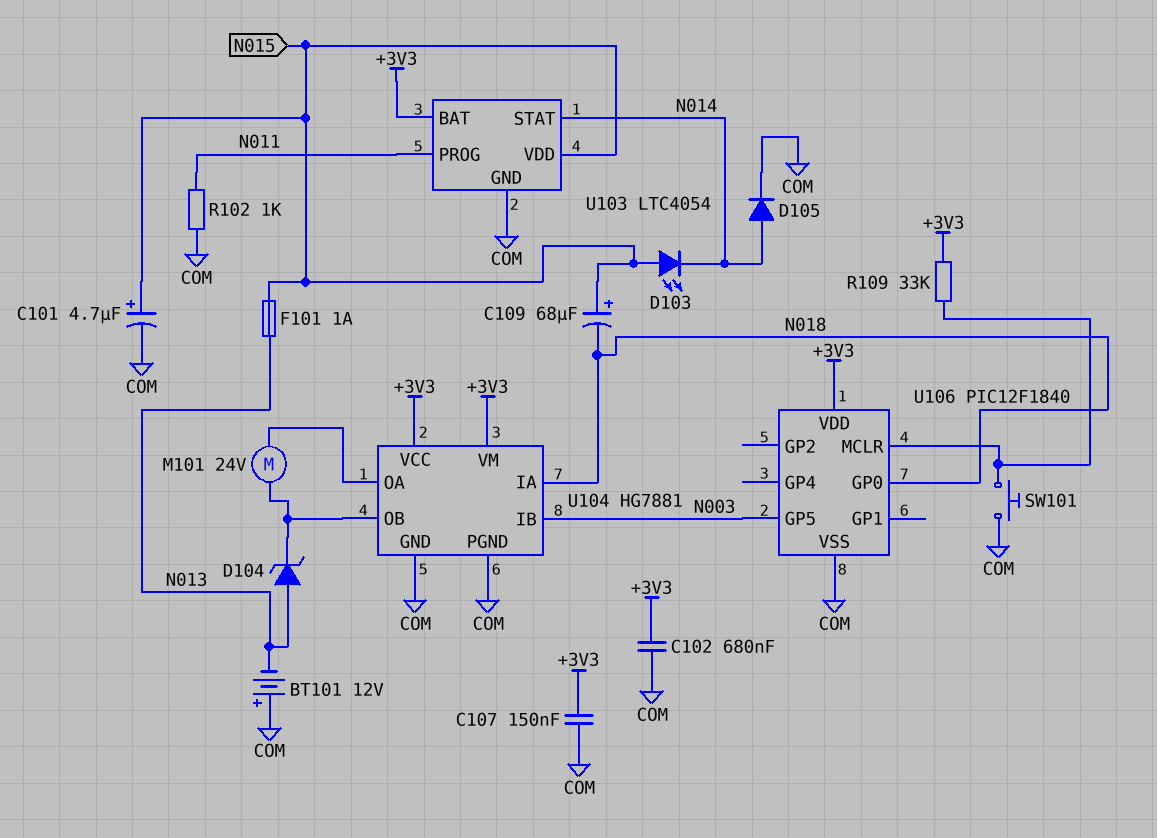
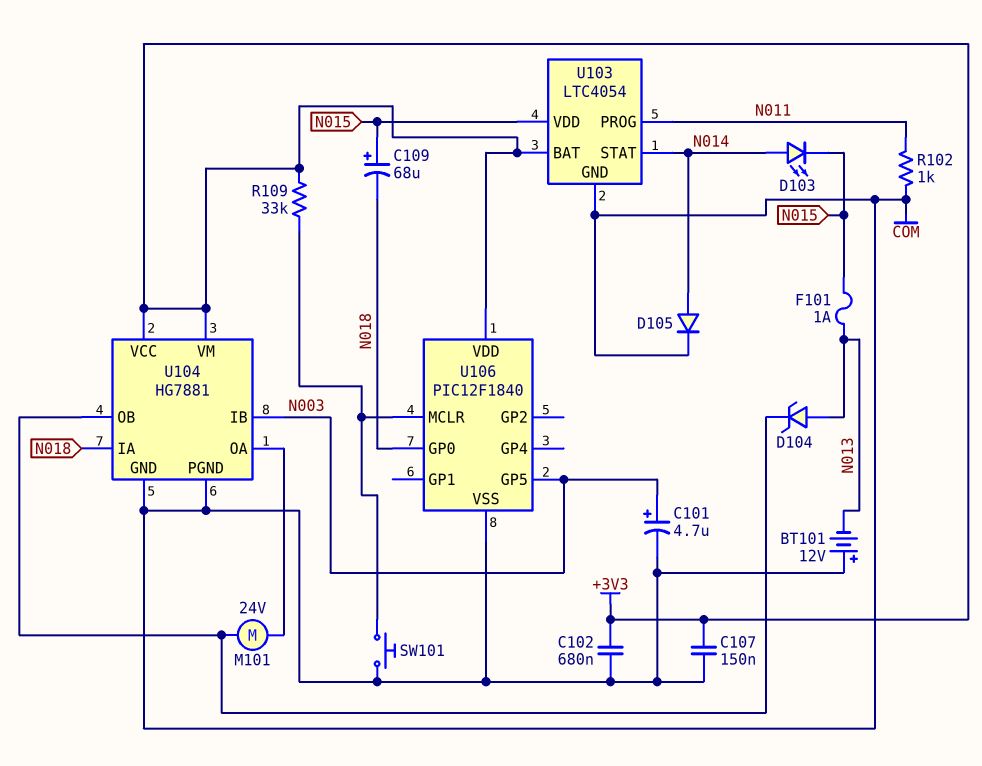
C101: 4.7uF (plus N015, minus COM) -> 4.7uF (plus N003, minus COM)
D103: LED (A N015, K N014) -> LED (A N014, K N015)

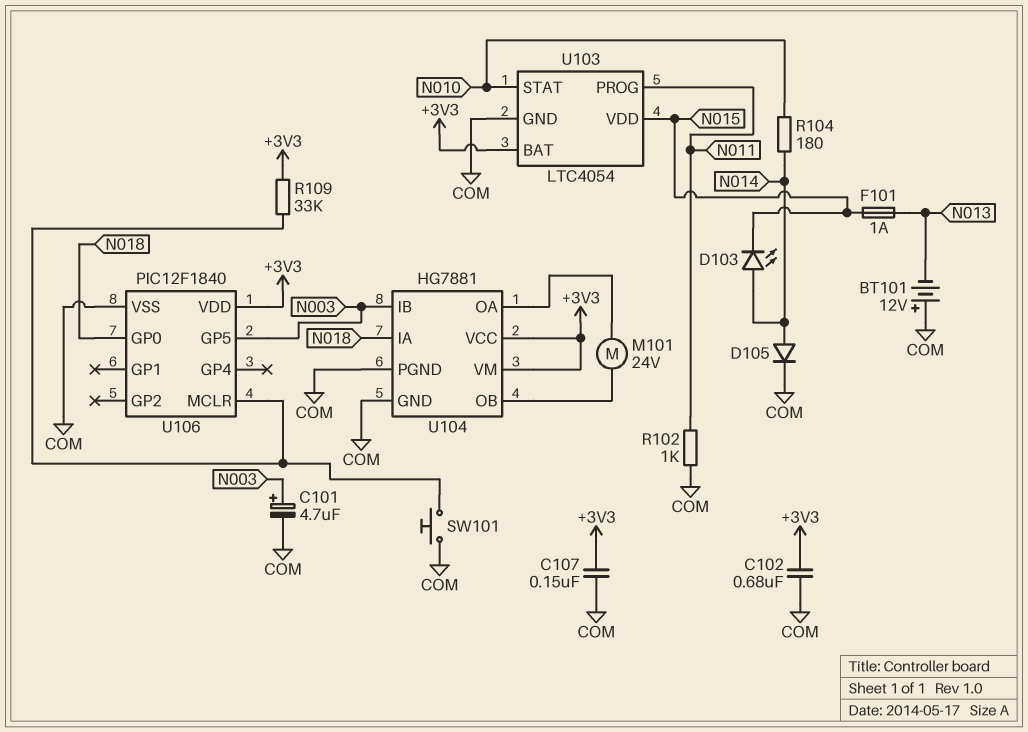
C109: 68uF (plus N015, minus N018) -> none
D104: zener (A N013, K U104/OB) -> none
R104: none -> 180 (N010, N014)
U103 pin STAT: N014 -> N010

